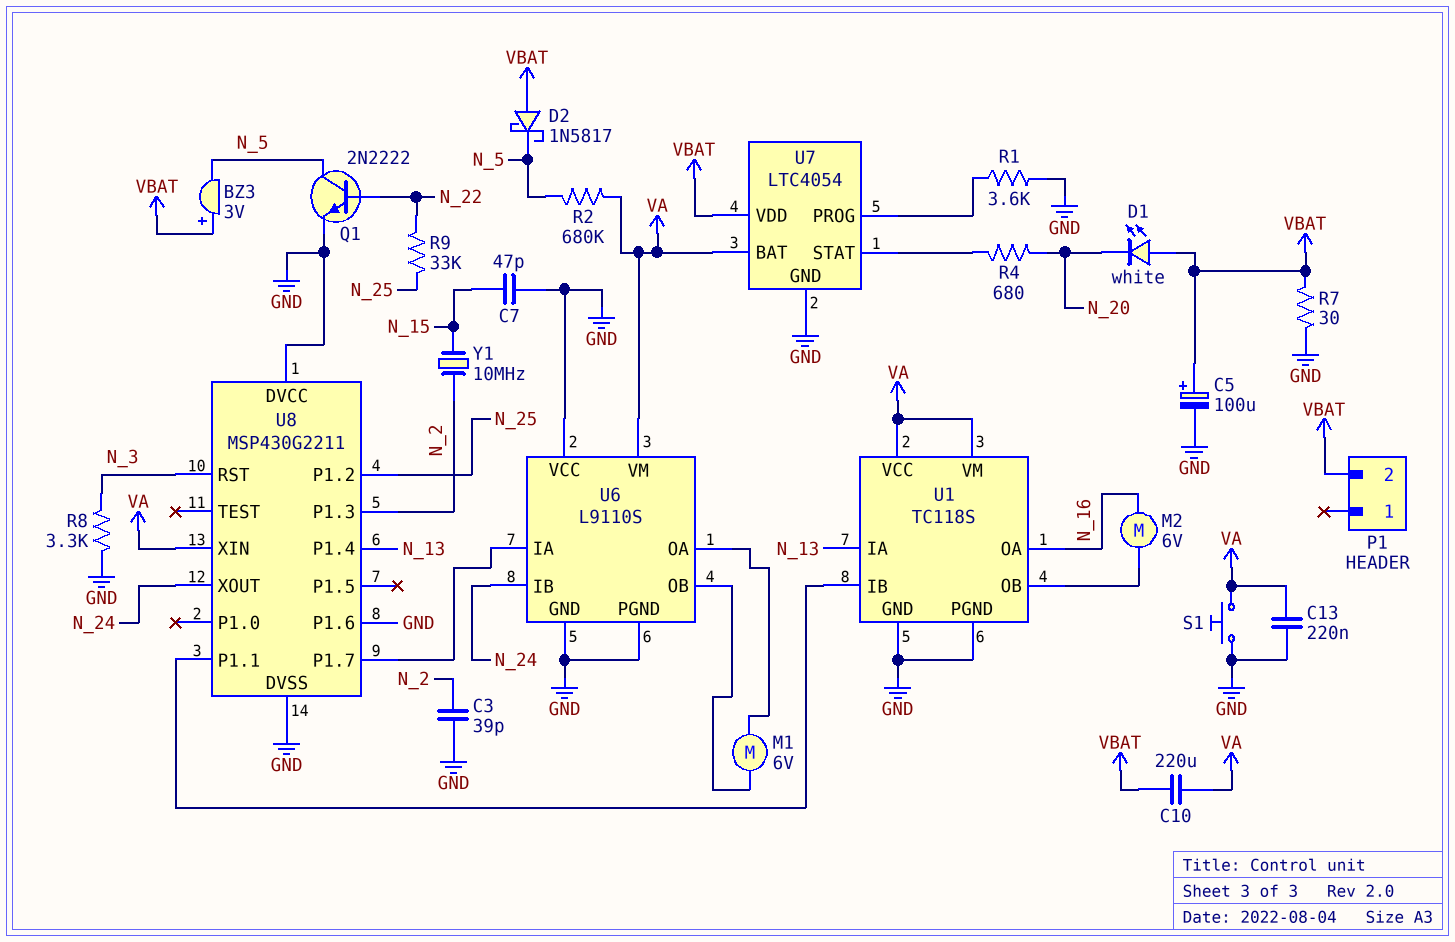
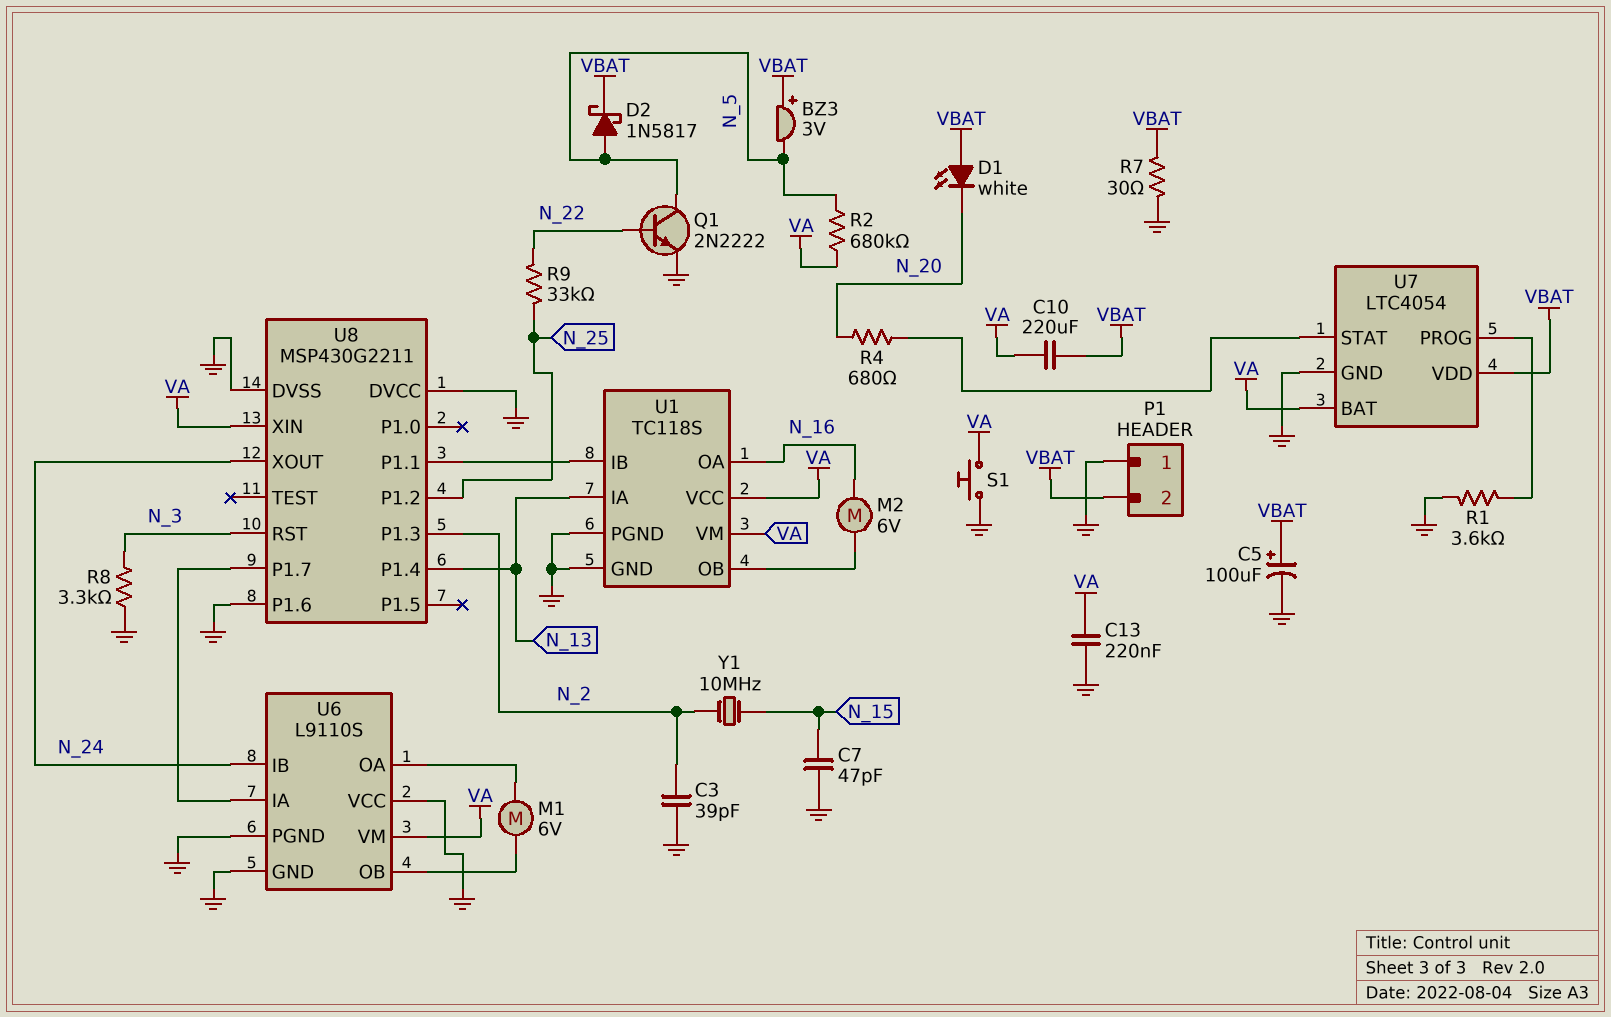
D2: schottky 1N5817 (A VBAT, K N_5) -> schottky 1N5817 (A N_5, K VBAT)
P1 pin 1: none -> GND

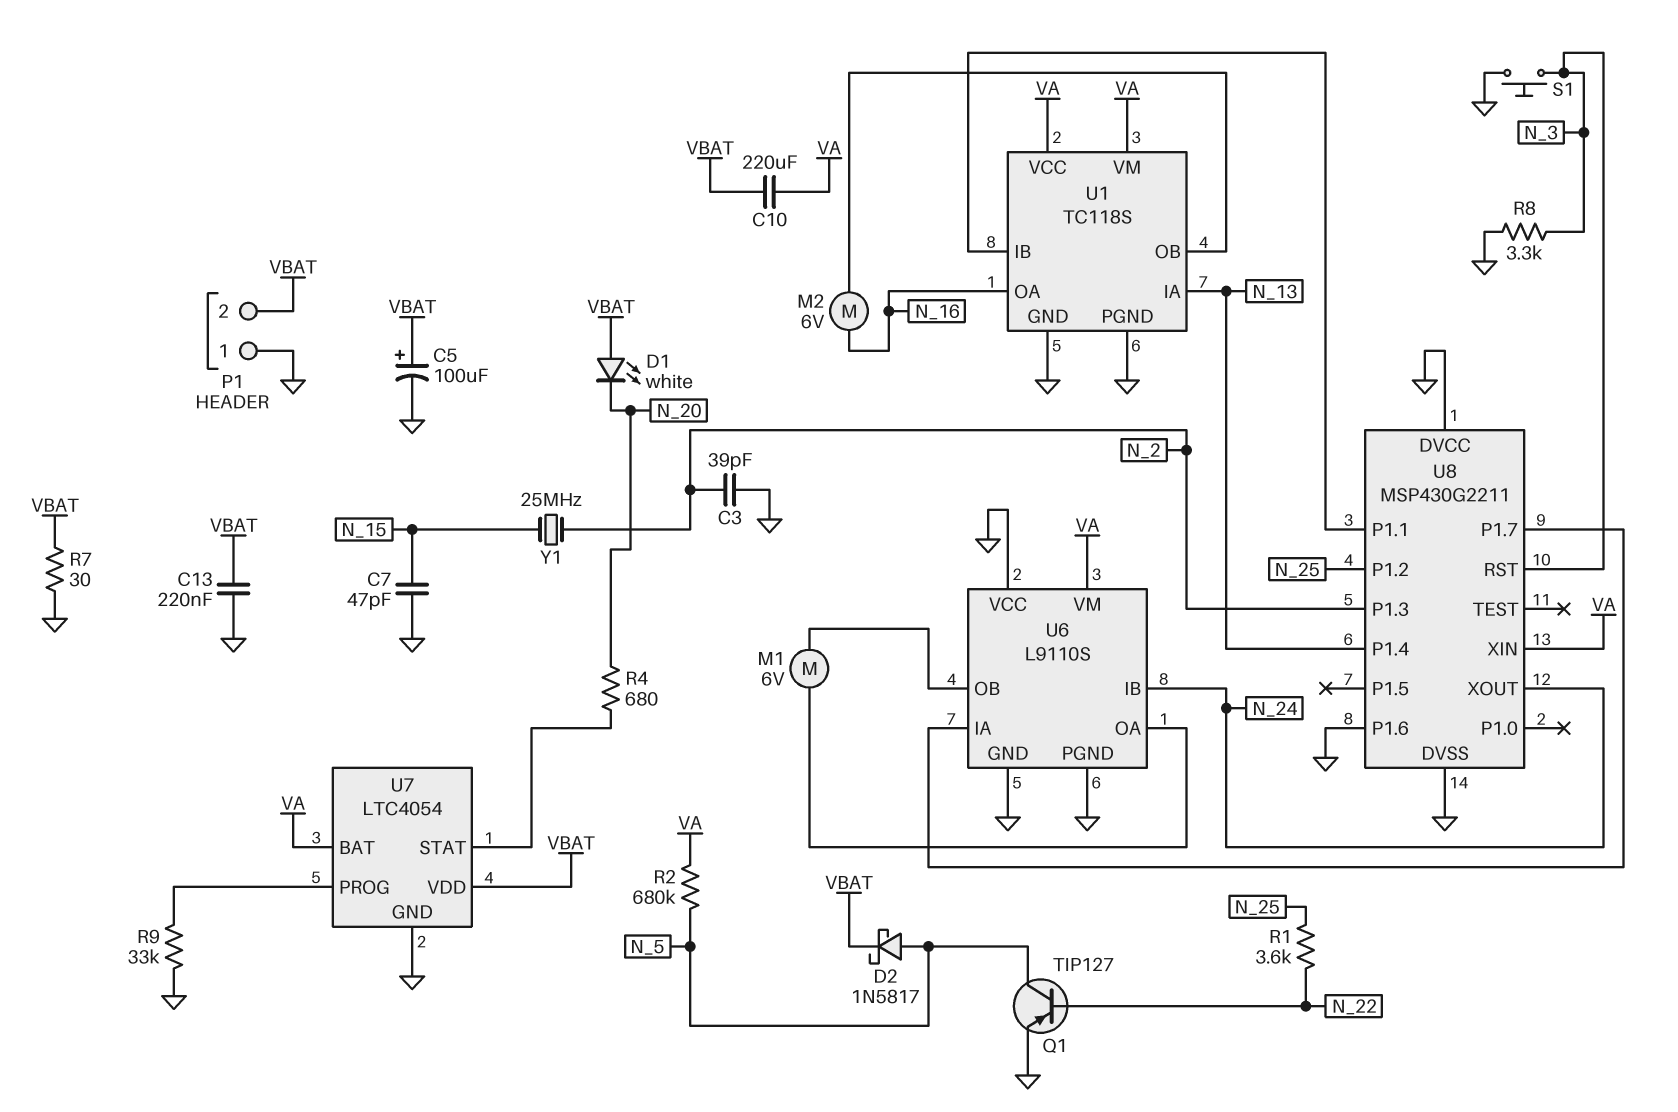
BZ3: buzzer 3V (plus VBAT, minus N_5) -> none
C13: 220nF (GND, VA) -> 220nF (GND, VBAT)
Q1: NPN 2N2222 (B N_22, C N_5, E GND) -> PNP TIP127 (B N_22, C N_5, E GND)
R1: 3.6k (GND, U7/PROG) -> 3.6k (N_22, N_25)
R9: 33k (N_22, N_25) -> 33k (GND, U7/PROG)
S1: button (GND, VA) -> button (GND, N_3)
Y1: 10MHz (N_2, N_15) -> 25MHz (N_2, N_15)

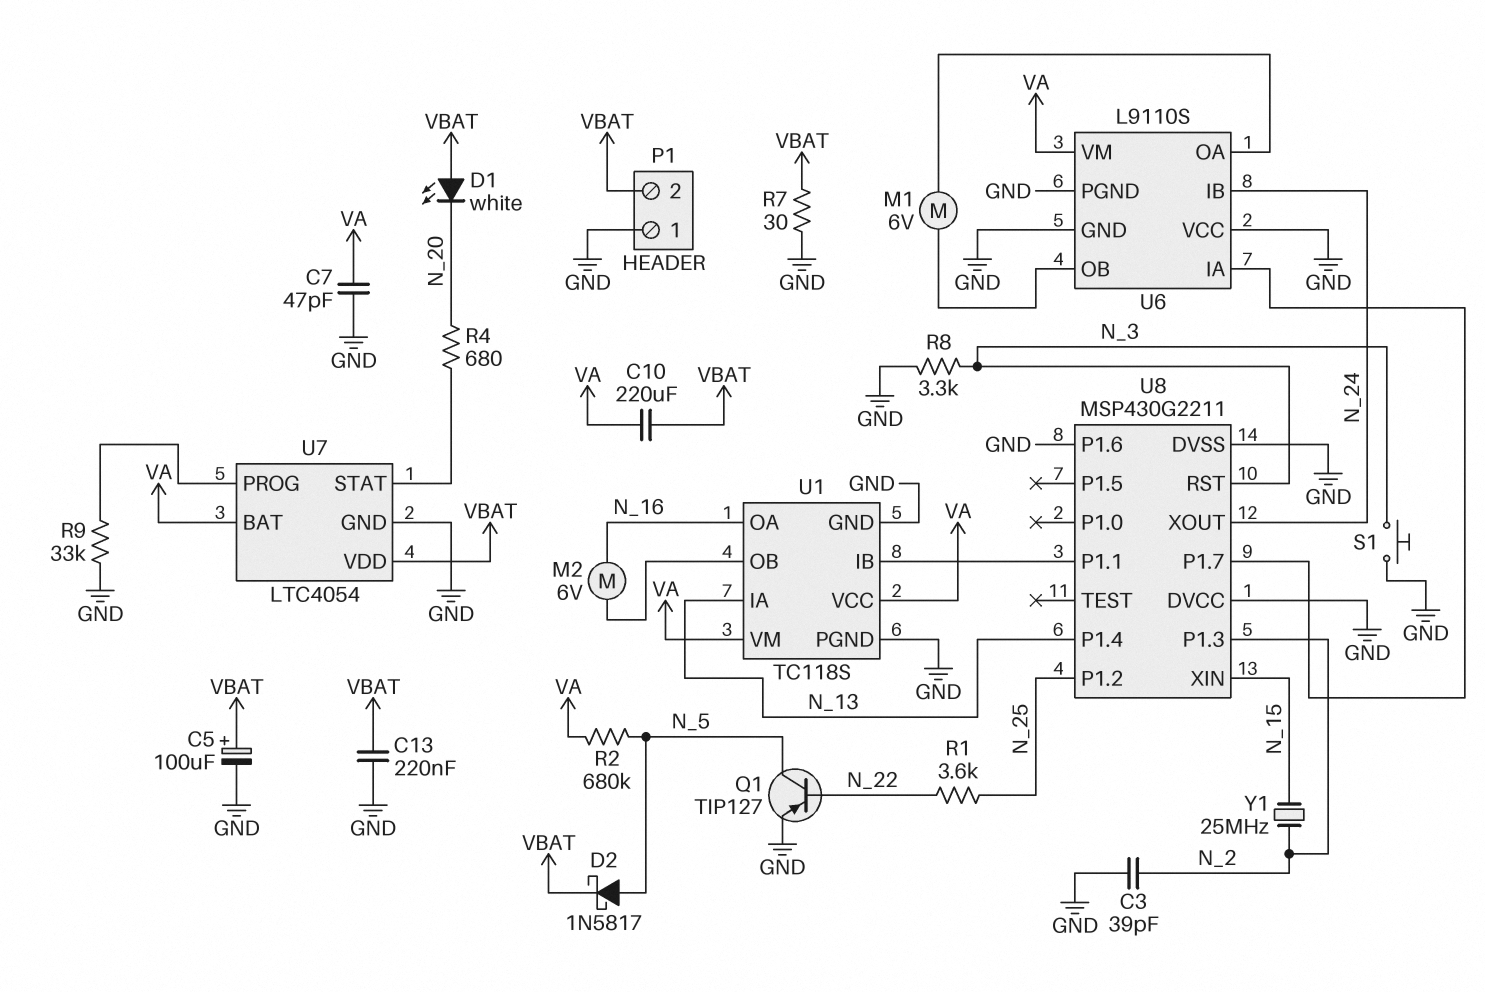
C7: 47pF (GND, N_15) -> 47pF (GND, VA)
U8 pin XIN: VA -> N_15

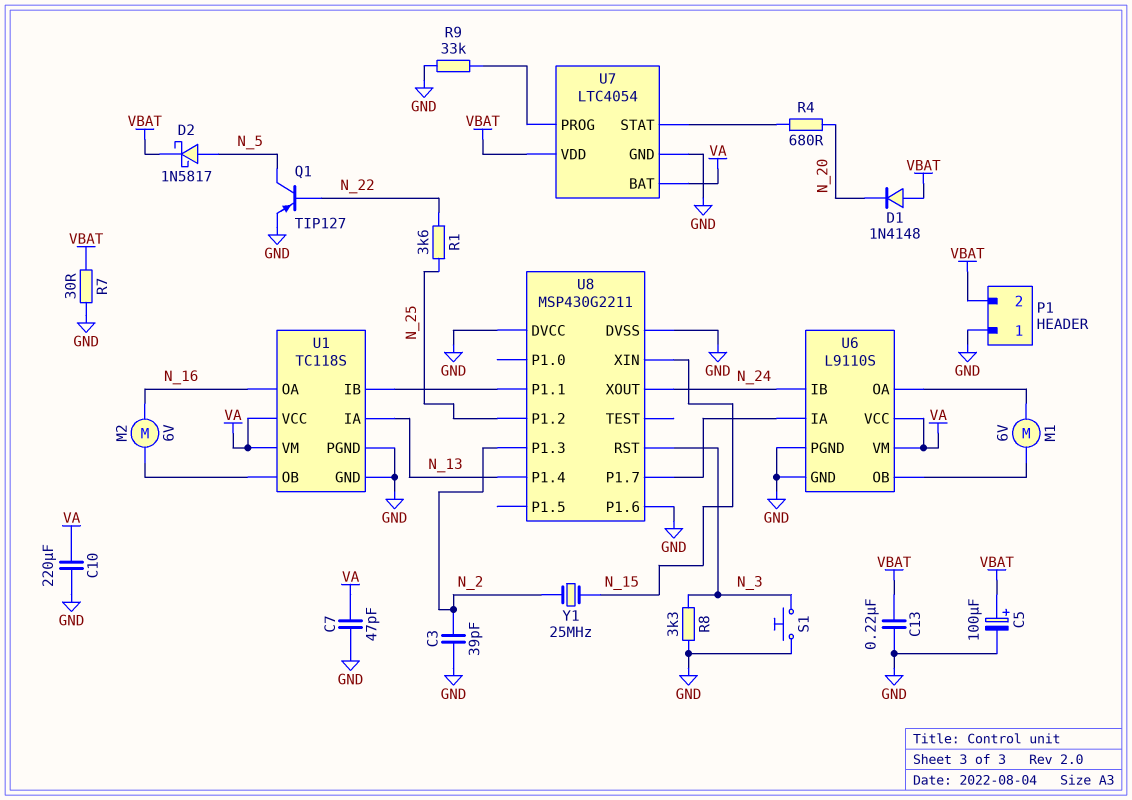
C10: 220uF (VA, VBAT) -> 220uF (GND, VA)
D1: LED white (A VBAT, K N_20) -> diode 1N4148 (A VBAT, K N_20)
R2: 680k (N_5, VA) -> none
U6 pin VCC: GND -> VA

